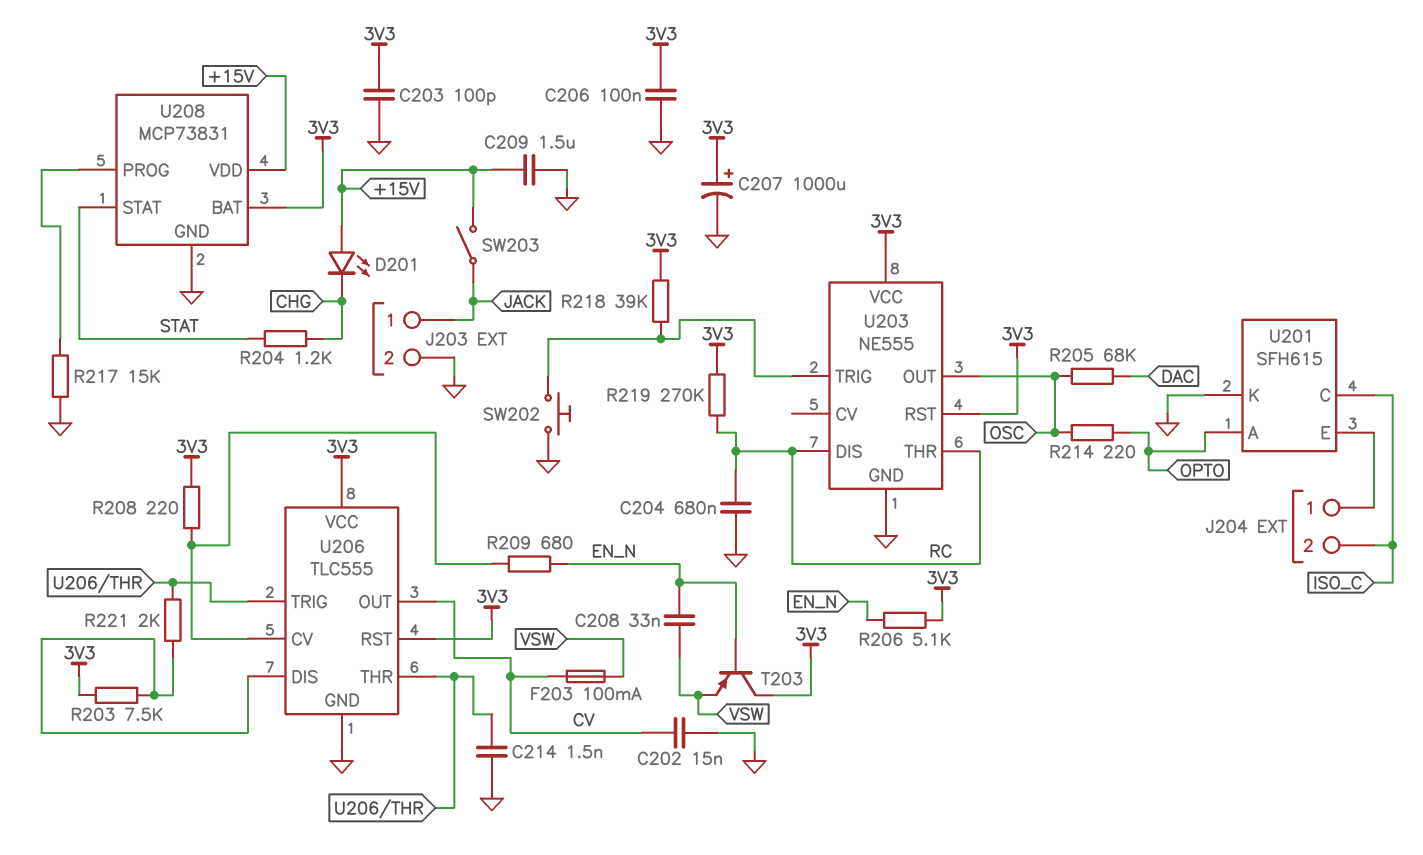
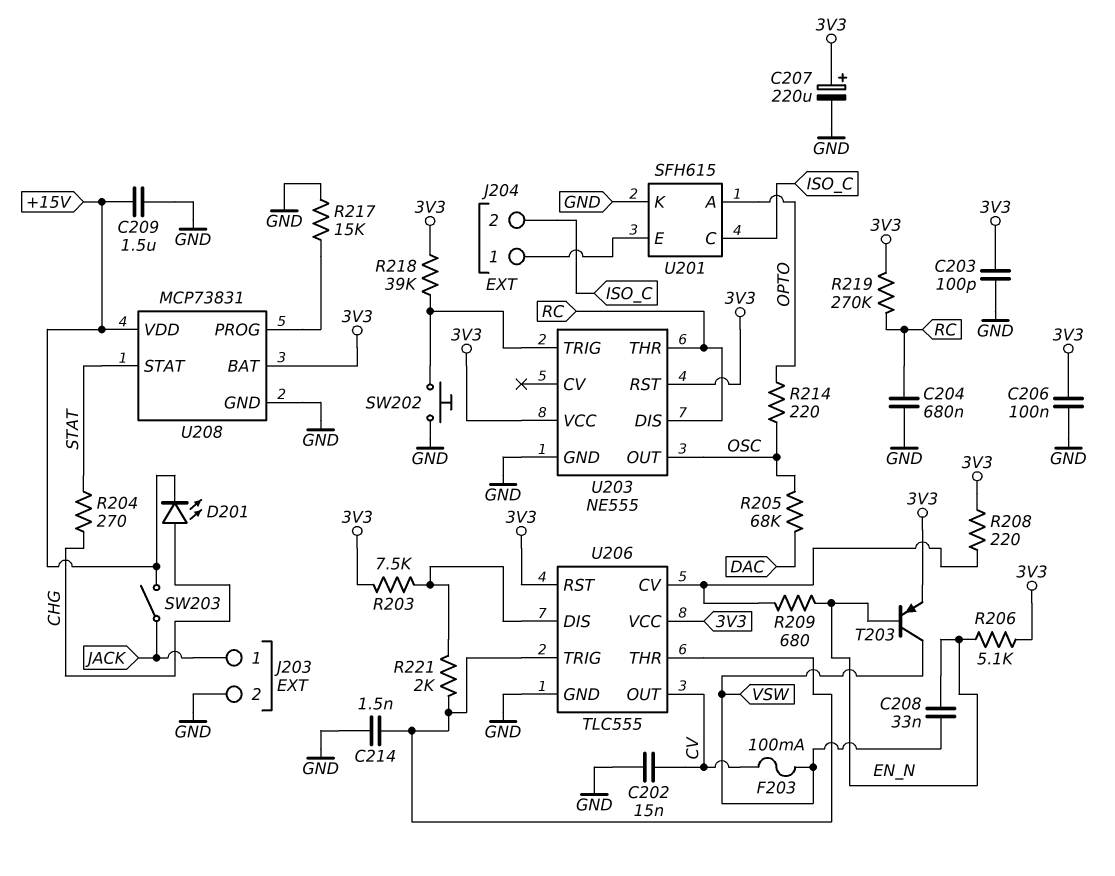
C207: 1000uF (plus 3V3, minus GND) -> 220uF (plus 3V3, minus GND)
D201: LED (A +15V, K CHG) -> LED (A CHG, K +15V)
R204: 1.2k (CHG, STAT) -> 270 (CHG, STAT)
T203: PNP (B EN_N, C 3V3, E VSW) -> PNP (B EN_N, C VSW, E 3V3)

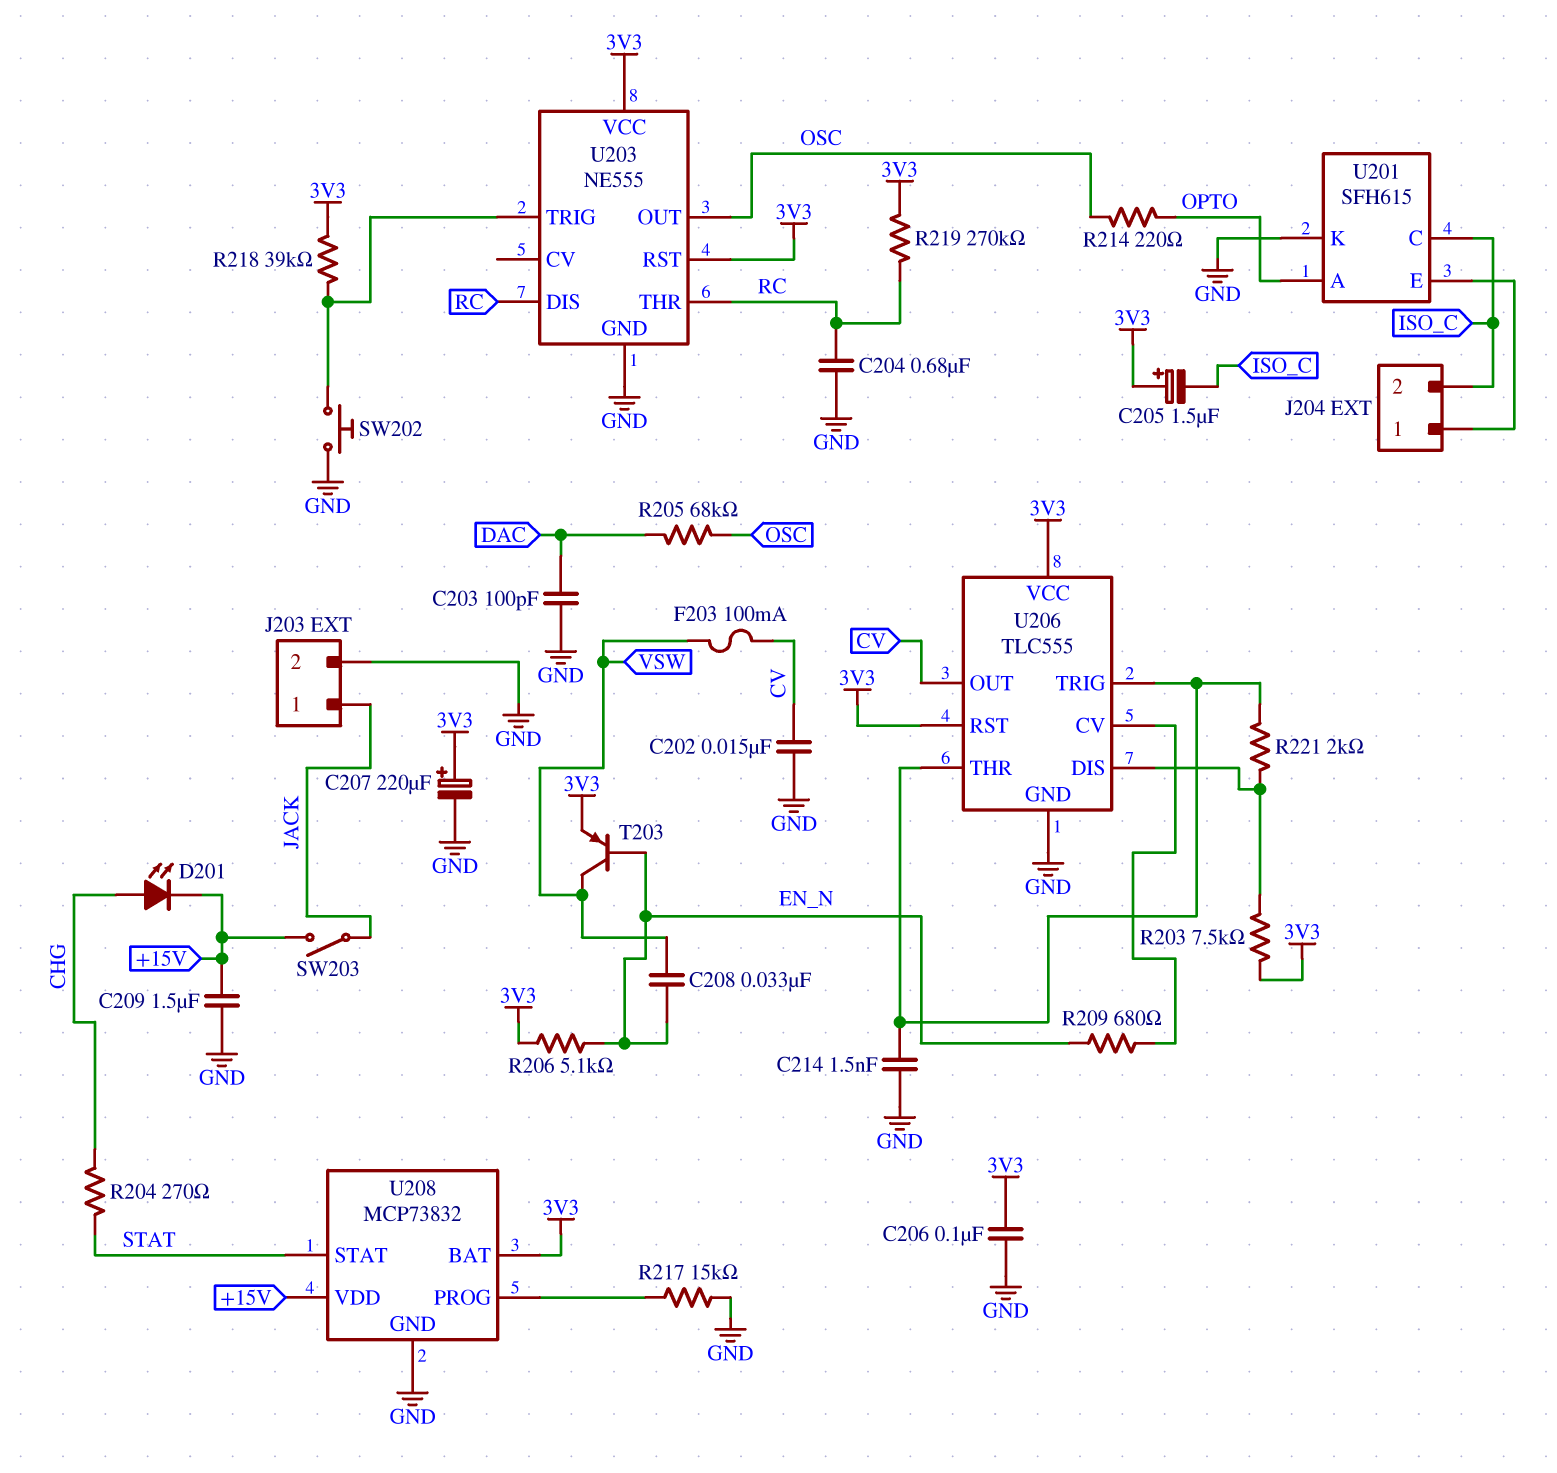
C203: 100pF (3V3, GND) -> 100pF (DAC, GND)
C205: none -> 1.5uF (plus 3V3, minus ISO_C)
R208: 220 (3V3, U206/CV) -> none
U208: MCP73831 -> MCP73832

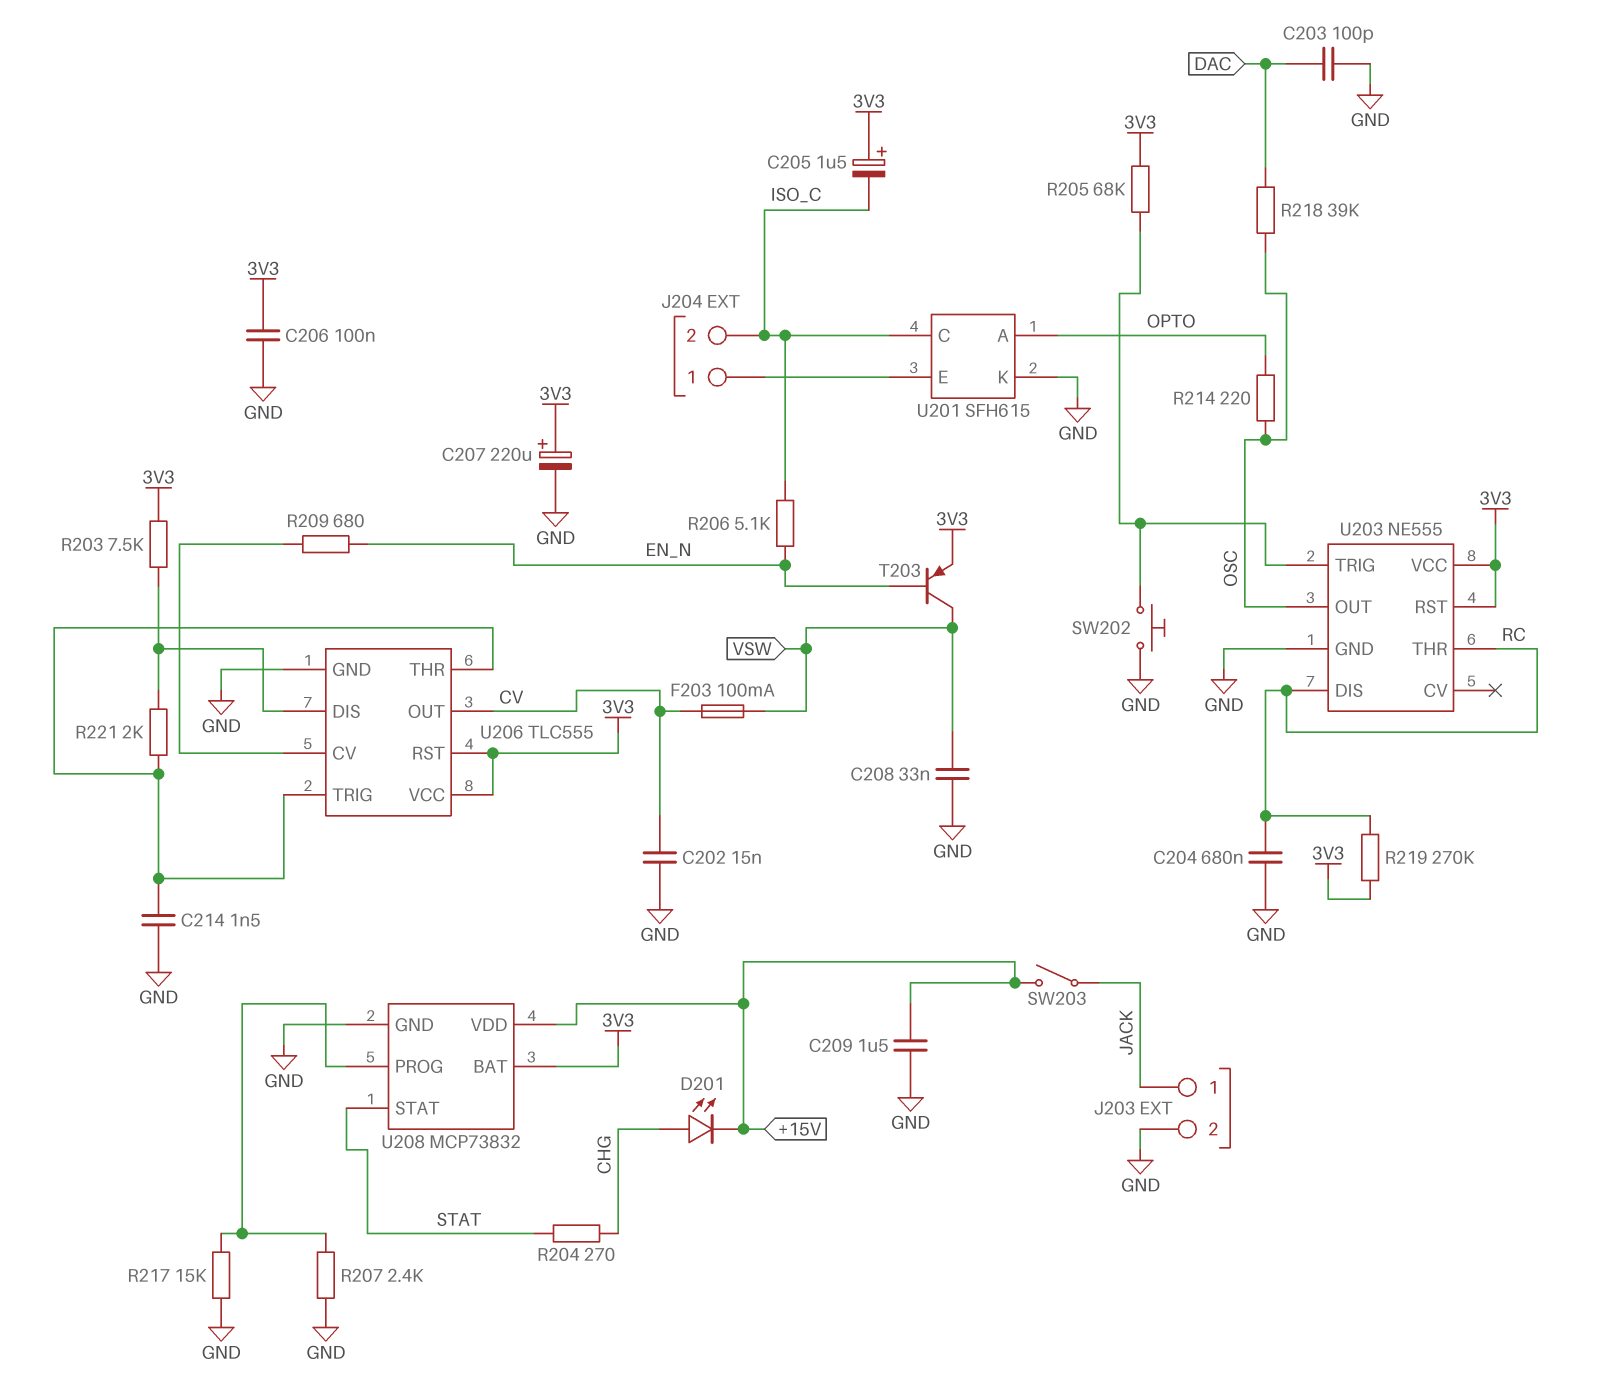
C208: 33nF (EN_N, VSW) -> 33nF (GND, VSW)
R205: 68k (DAC, OSC) -> 68k (3V3, U203/TRIG)
R206: 5.1k (3V3, EN_N) -> 5.1k (EN_N, ISO_C)
R207: none -> 2.4k (GND, U208/PROG)
R218: 39k (3V3, U203/TRIG) -> 39k (DAC, OSC)

